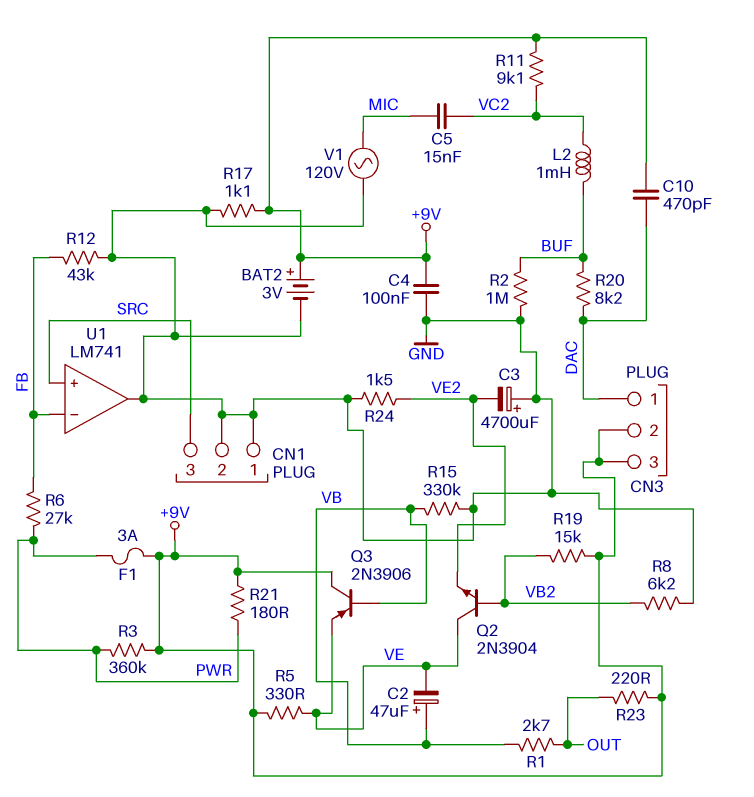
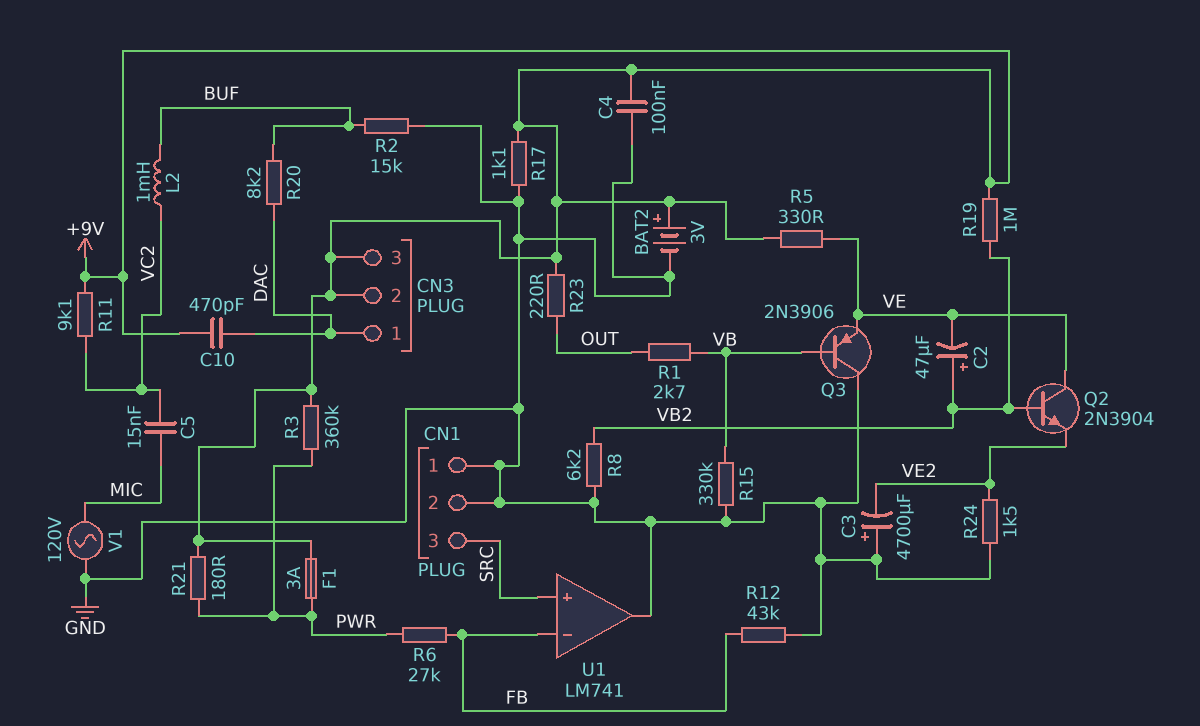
C2: 47uF (plus VB, minus VE) -> 47uF (plus VB2, minus VE)
Q3: PNP 2N3906 (B VB, C +9V, E VE) -> PNP 2N3906 (B VB, C GND, E VE)
R2: 1M (BUF, GND) -> 15k (BUF, GND)
R19: 15k (+9V, VB2) -> 1M (+9V, VB2)

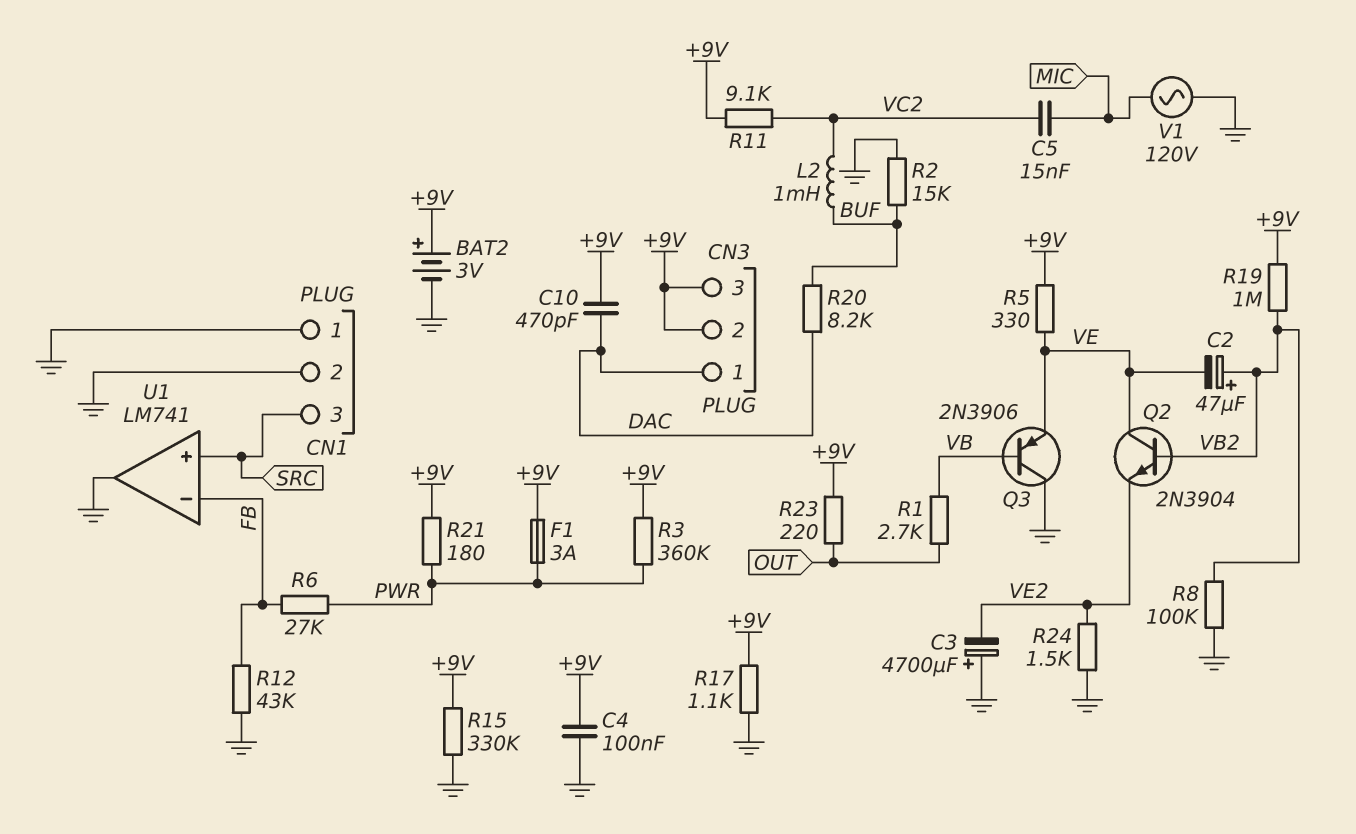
R8: 6.2k (GND, VB2) -> 100k (GND, VB2)
R15: 330k (GND, VB) -> 330k (+9V, GND)

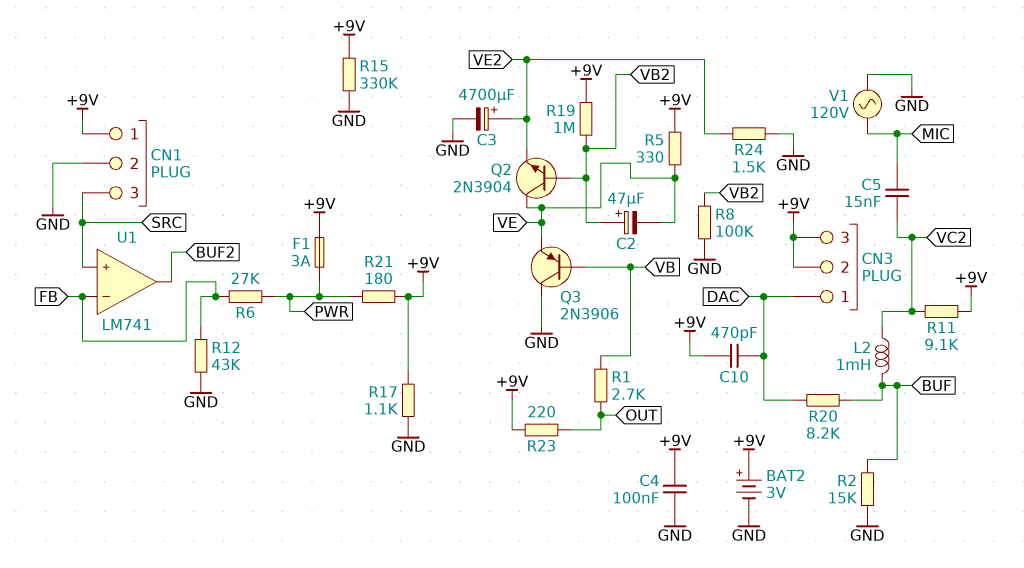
C3: 4700uF (plus GND, minus VE2) -> 4700uF (plus VE2, minus GND)
CN1 pin 1: GND -> +9V
R3: 360k (+9V, PWR) -> none
U1 pin out: GND -> BUF2

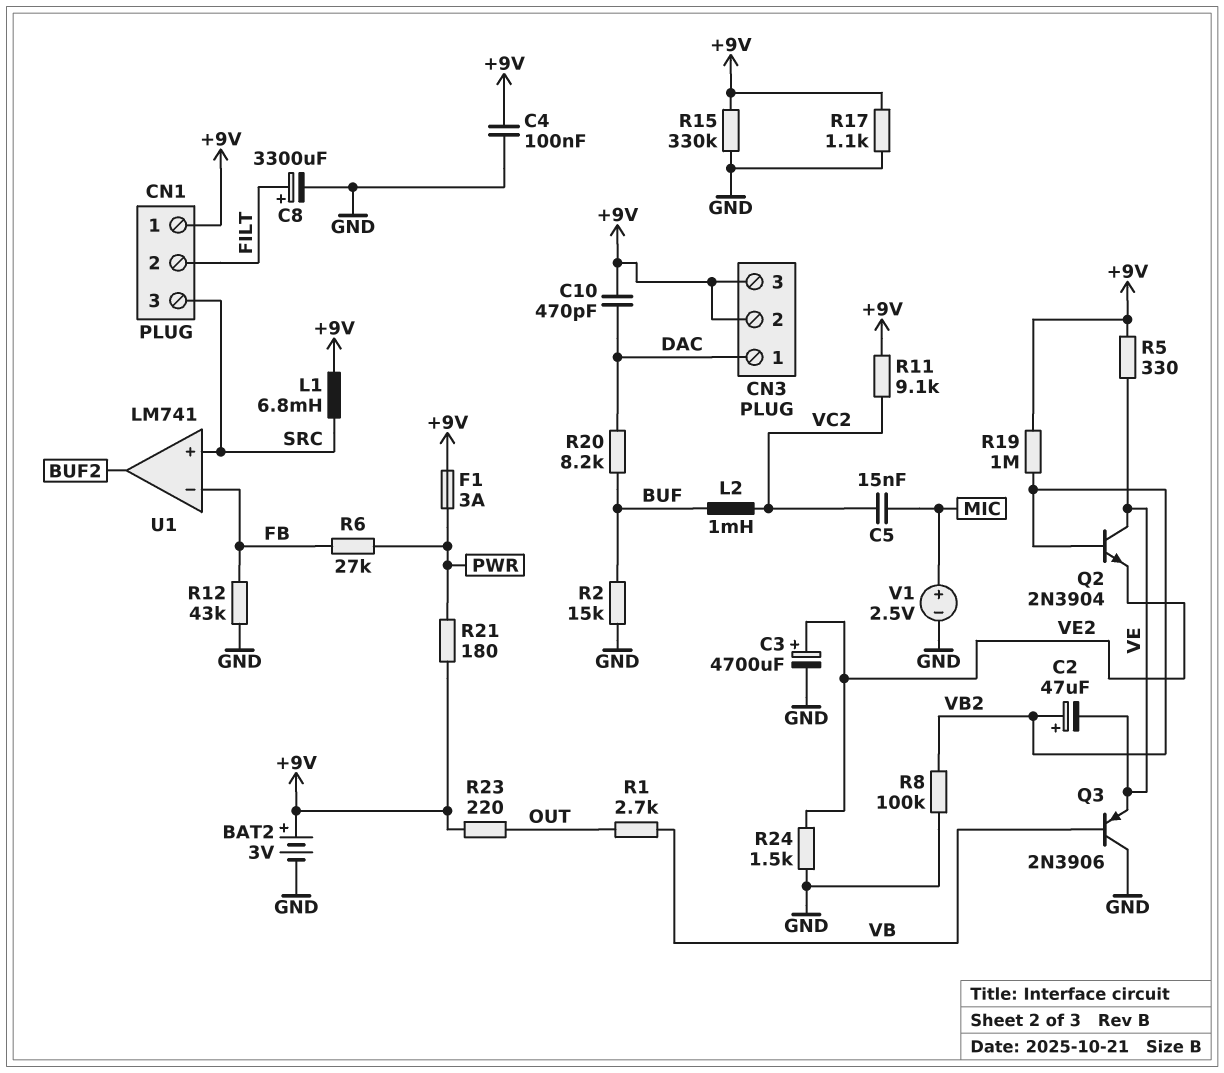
C8: none -> 3300uF (plus FILT, minus GND)
CN1 pin 2: GND -> FILT
L1: none -> 6.8mH (+9V, SRC)
V1: AC 120V (GND, MIC) -> 2.5V (plus MIC, minus GND)

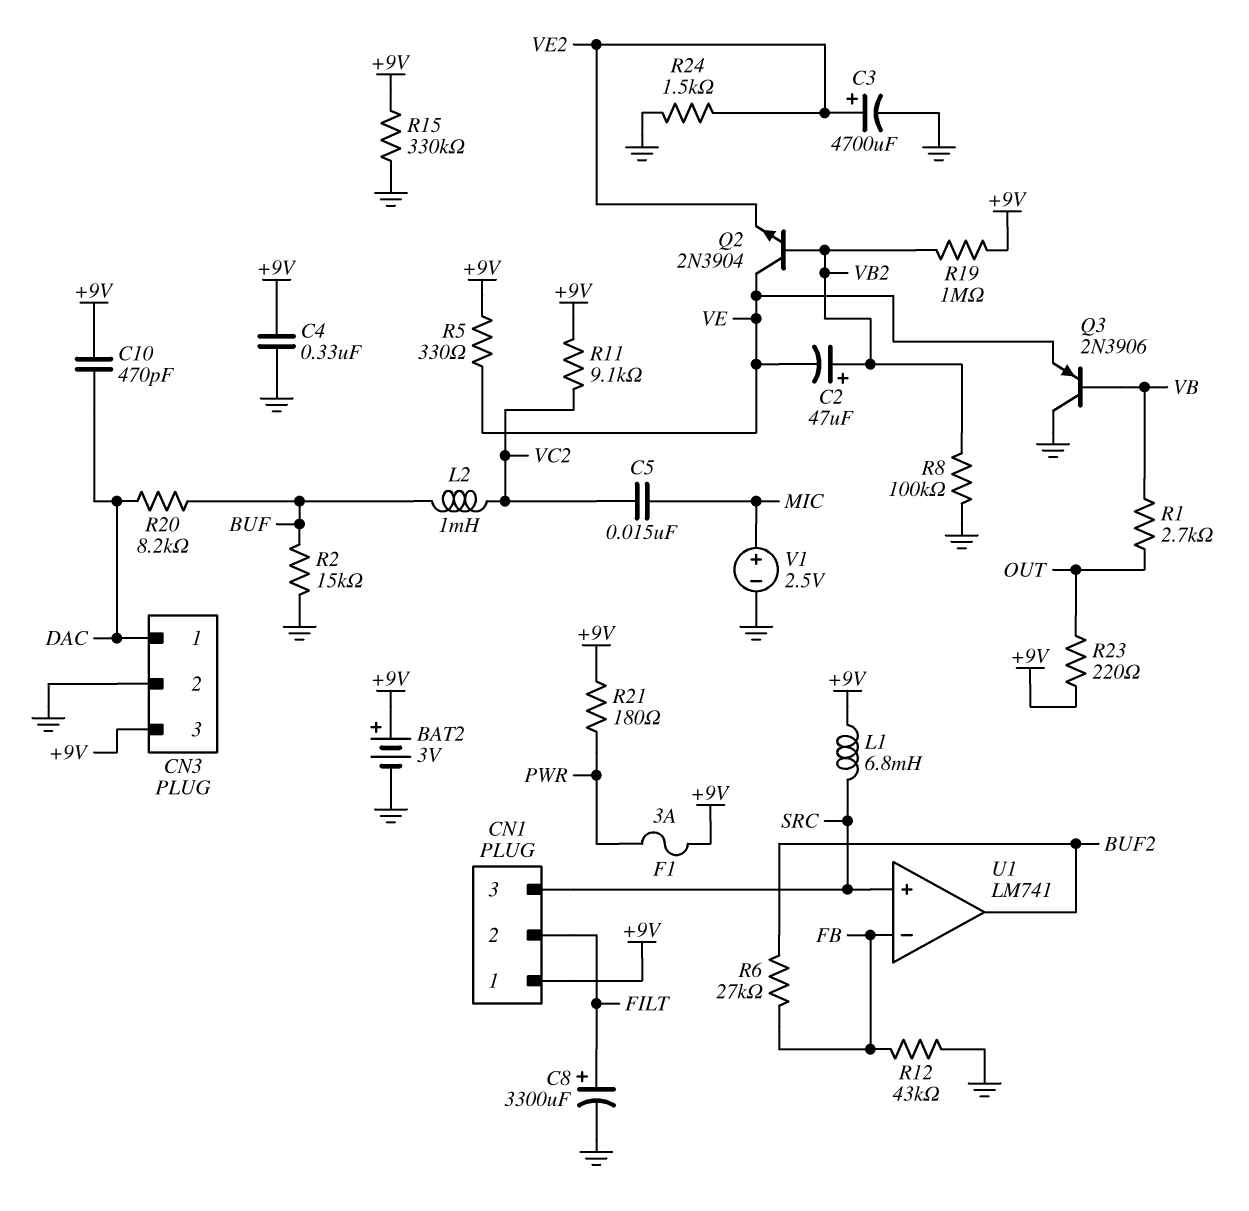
C4: 100nF (+9V, GND) -> 330nF (+9V, GND)
CN3 pin 2: +9V -> GND
R6: 27k (FB, PWR) -> 27k (BUF2, FB)
R17: 1.1k (+9V, GND) -> none

